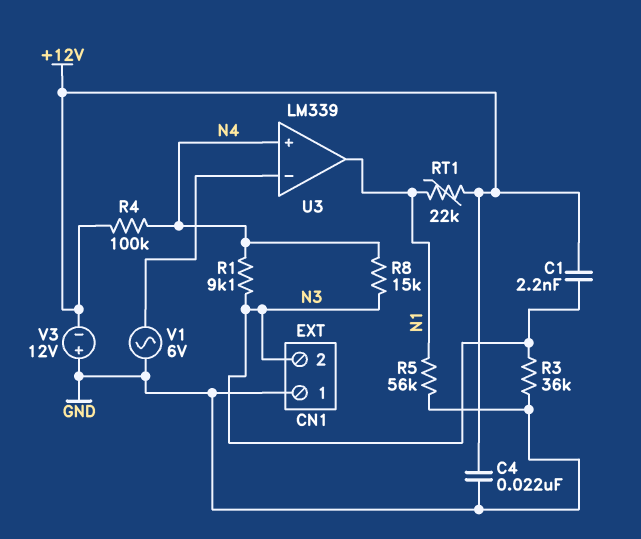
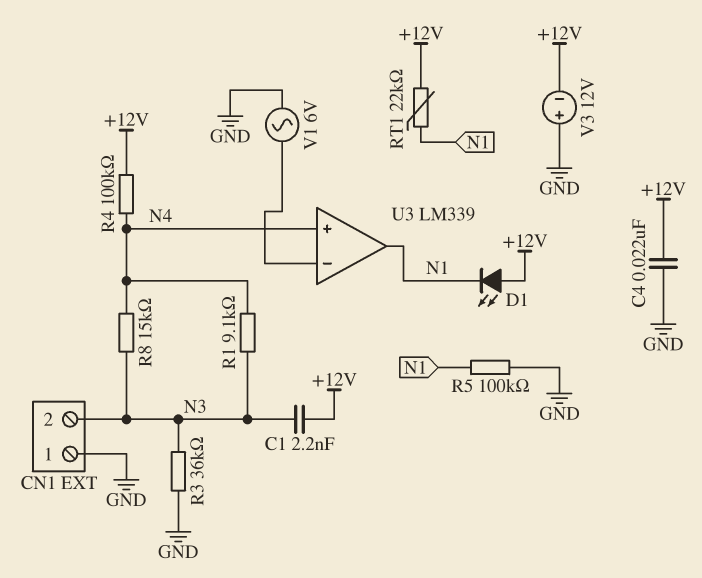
D1: none -> LED (A +12V, K N1)
R5: 56k (GND, N1) -> 100k (GND, N1)

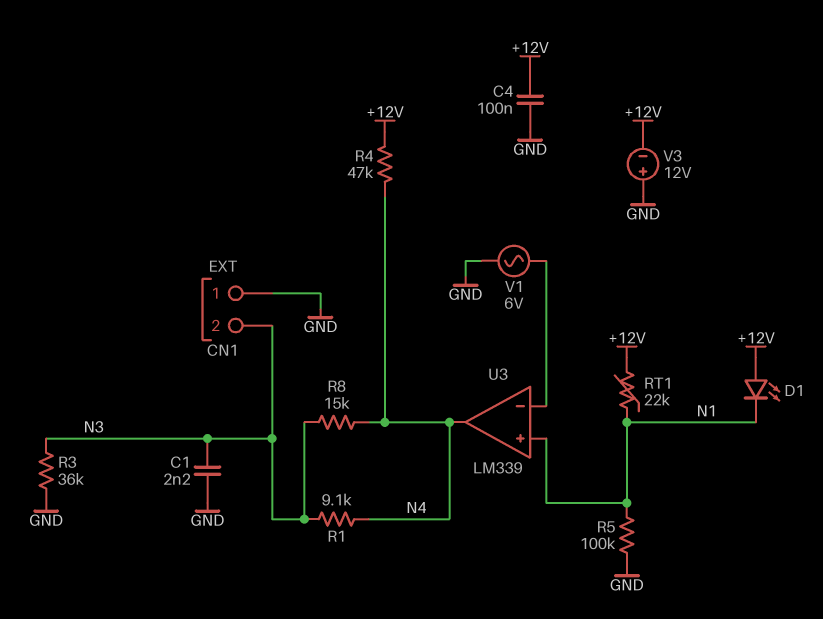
C1: 2.2nF (+12V, N3) -> 2.2nF (GND, N3)
C4: 22nF (+12V, GND) -> 100nF (+12V, GND)
R4: 100k (+12V, N4) -> 47k (+12V, N4)
U3 pin in+: N4 -> N1
U3 pin out: N1 -> N4

